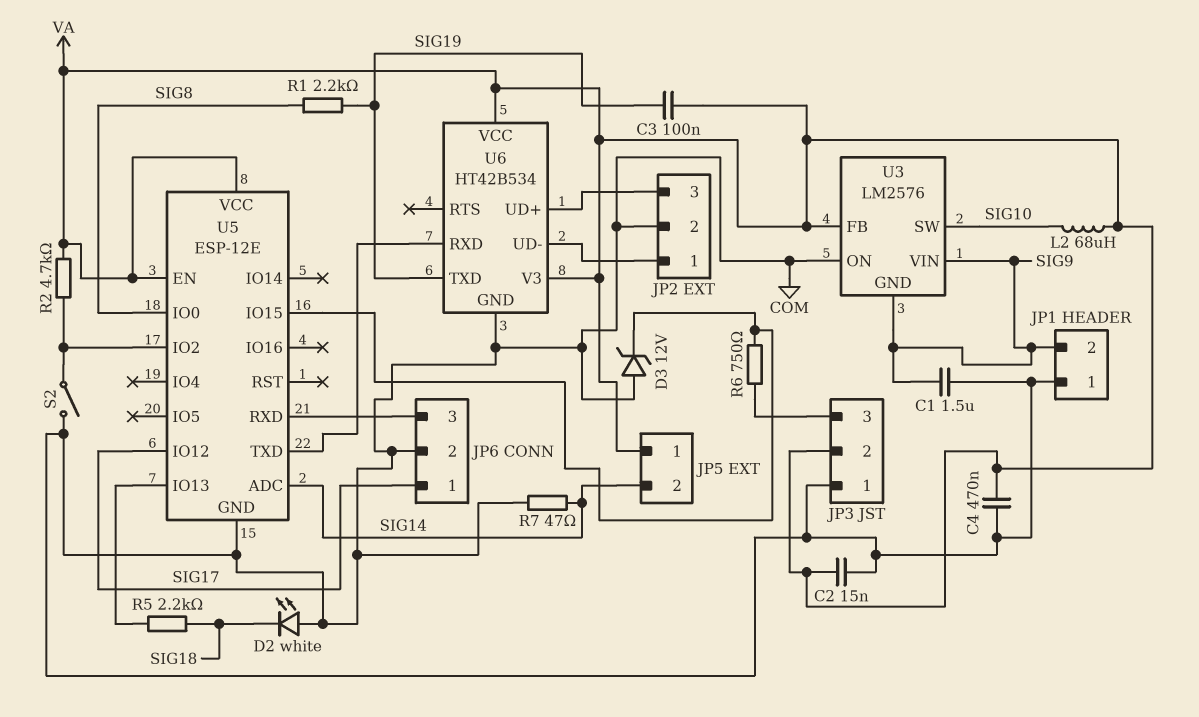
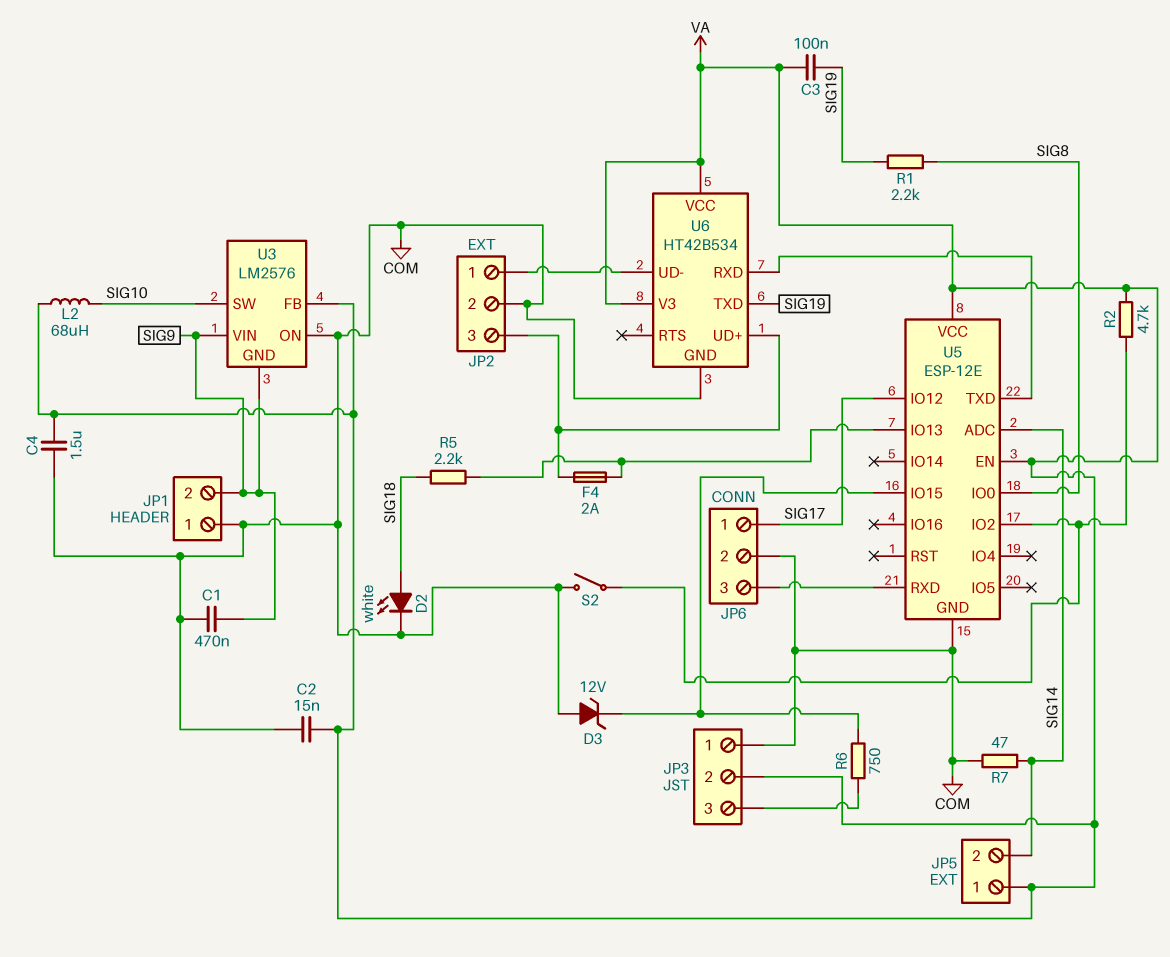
C1: 1.5uF (COM, SIG9) -> 470nF (COM, SIG9)
C4: 470nF (COM, VA) -> 1.5uF (COM, VA)
D2: LED white (A COM, K SIG18) -> LED white (A SIG18, K COM)
F4: none -> 2A (JP2/3, U5/IO13)

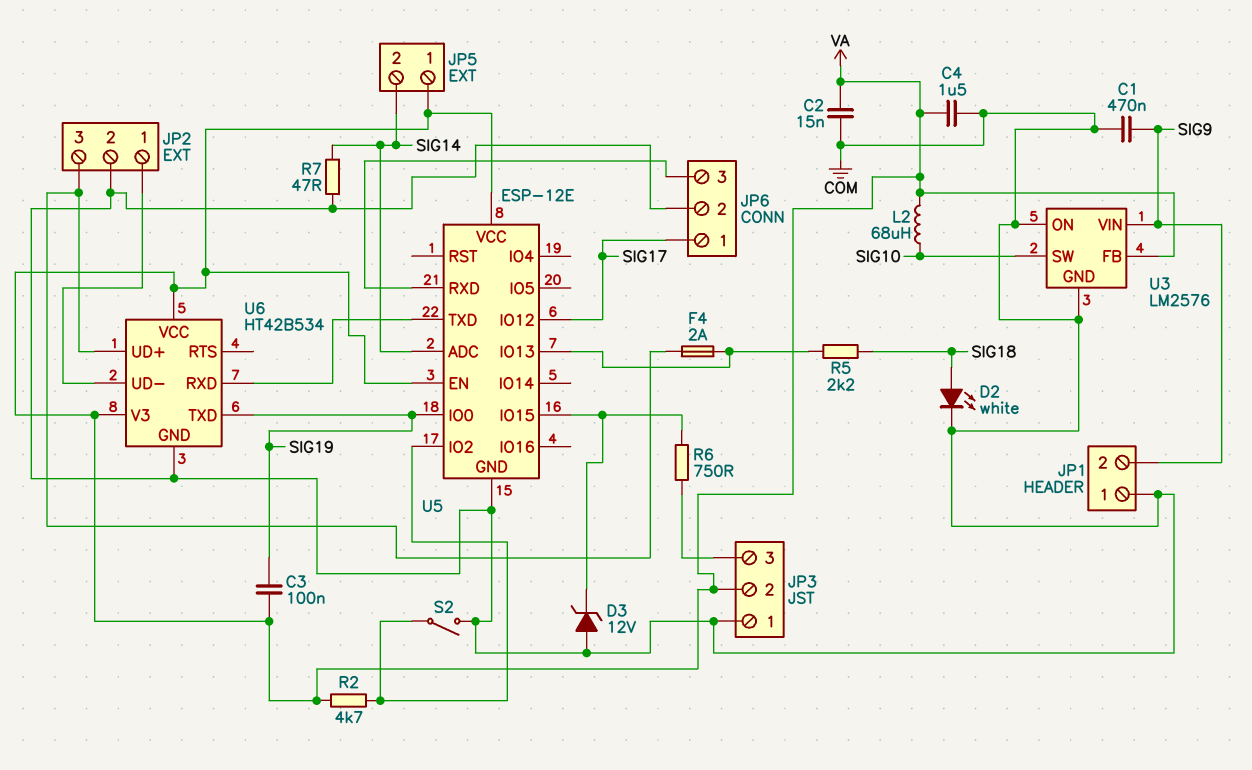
R1: 2.2k (SIG8, SIG19) -> none
U3 pin GND: SIG9 -> COM
U5 pin IO0: SIG8 -> SIG19

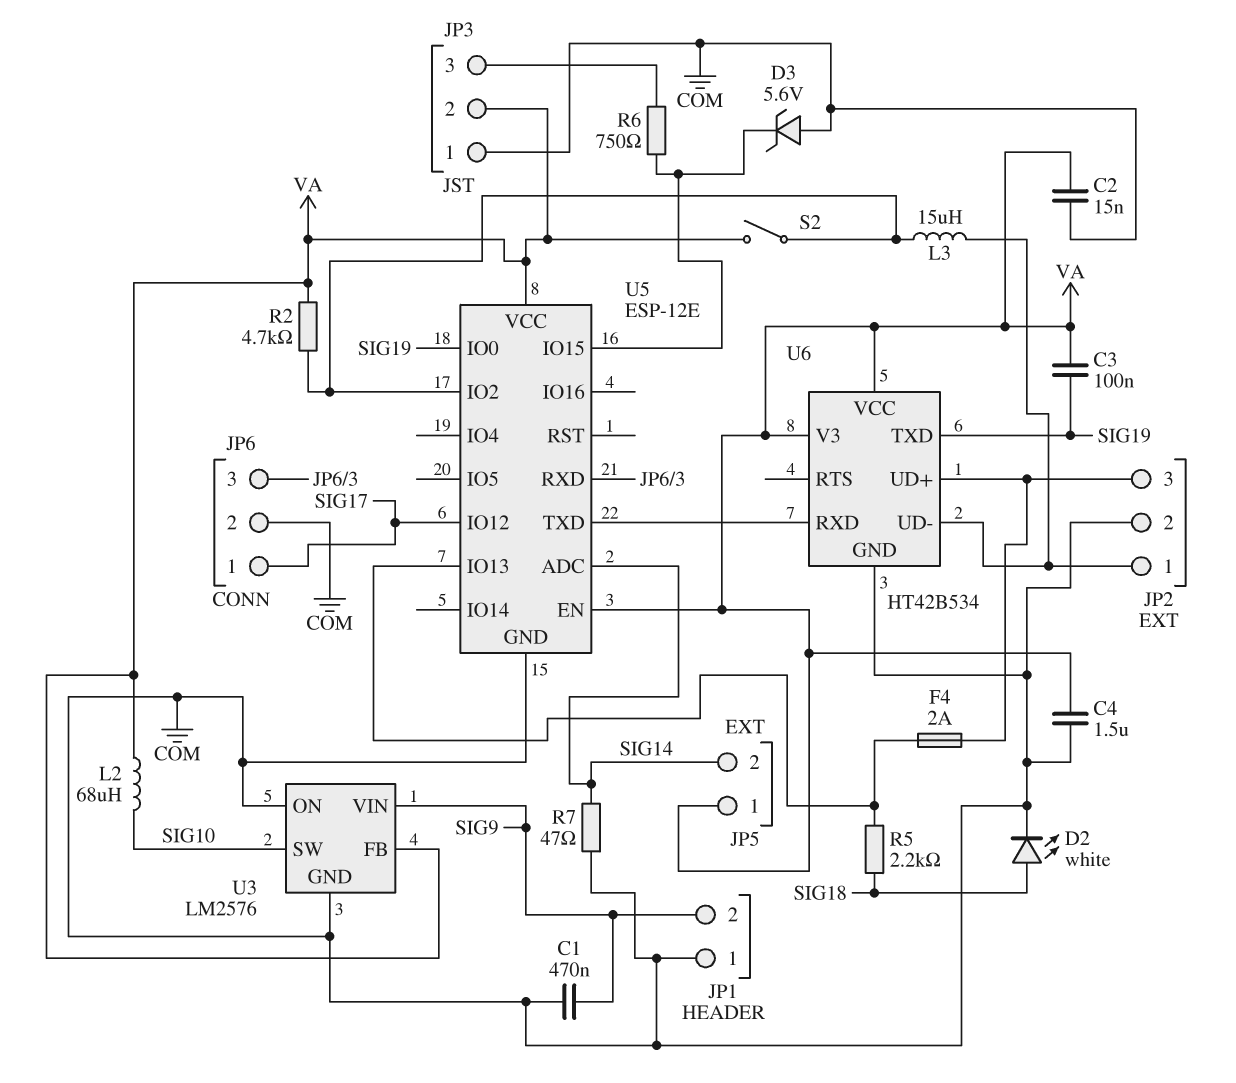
D3: zener 12V (A COM, K U5/IO15) -> zener 5.6V (A COM, K U5/IO15)
L3: none -> 15uH (JP2/1, U5/IO2)
S2: switch (COM, U5/IO2) -> switch (U5/IO2, VA)

